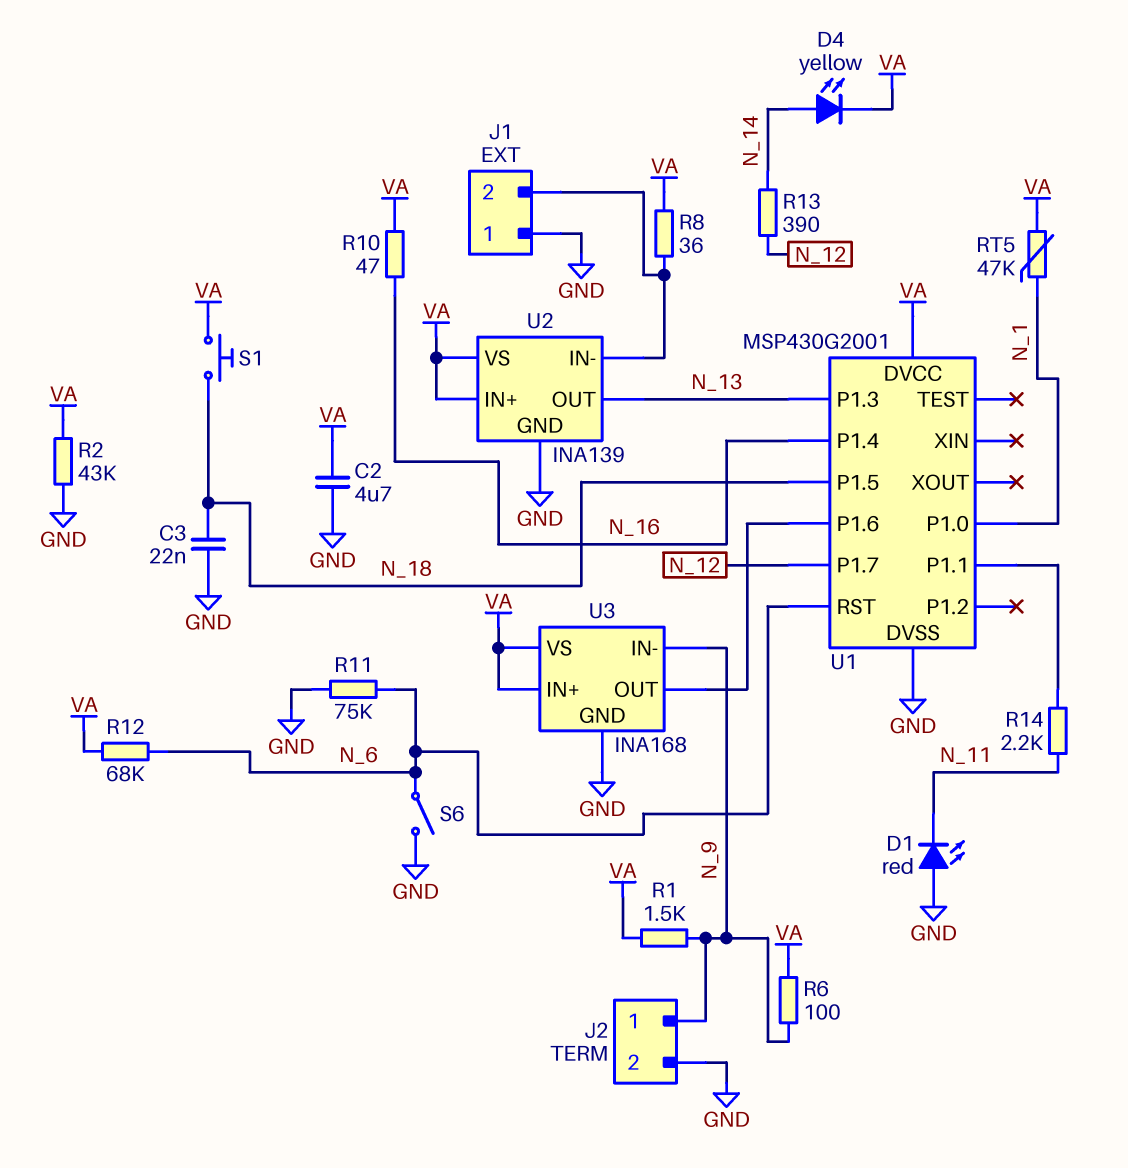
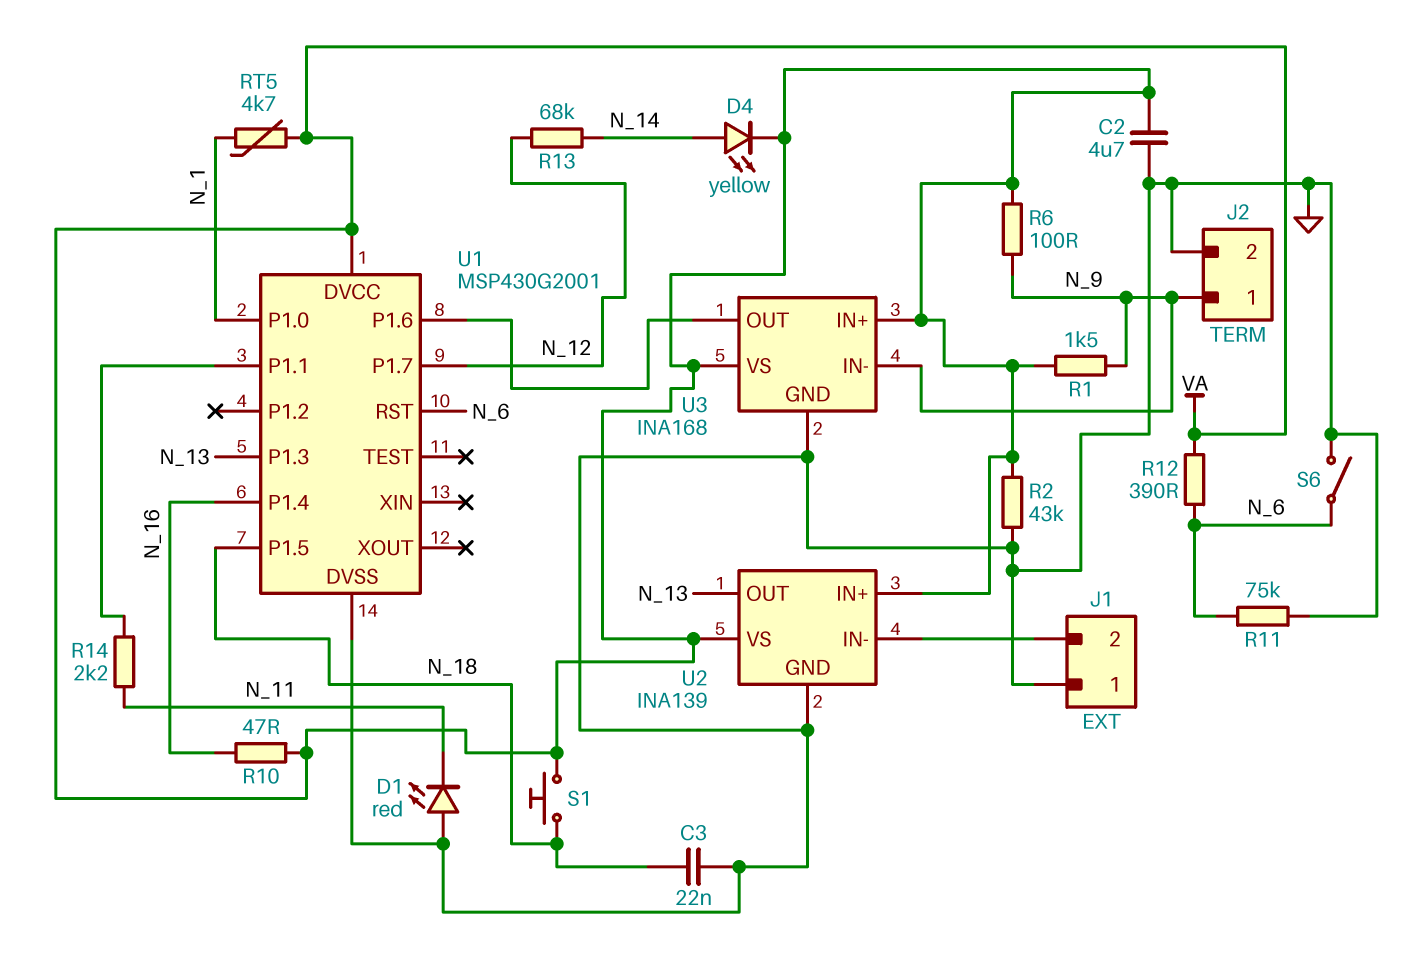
R8: 36 (J1/2, VA) -> none
R12: 68k (N_6, VA) -> 390 (N_6, VA)
R13: 390 (N_12, N_14) -> 68k (N_12, N_14)
RT5: 47k (N_1, VA) -> 4.7k (N_1, VA)

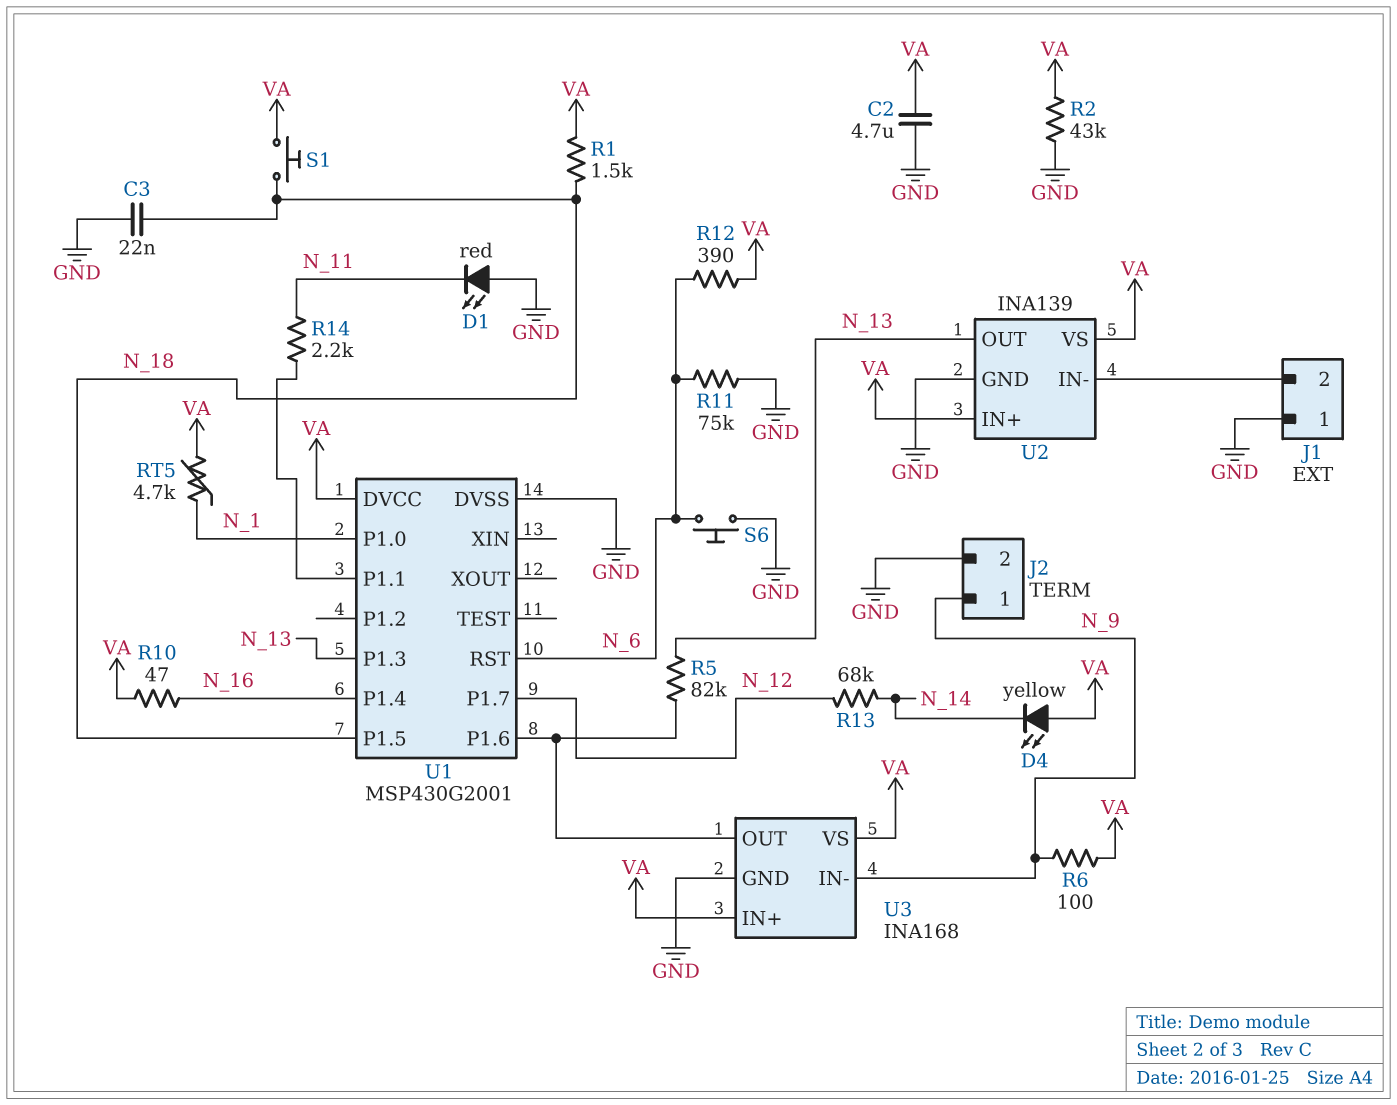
D4: LED yellow (A N_14, K VA) -> LED yellow (A VA, K N_14)
R1: 1.5k (N_9, VA) -> 1.5k (N_18, VA)
R5: none -> 82k (N_13, U1/P1.6)
S6: switch (GND, N_6) -> button (GND, N_6)

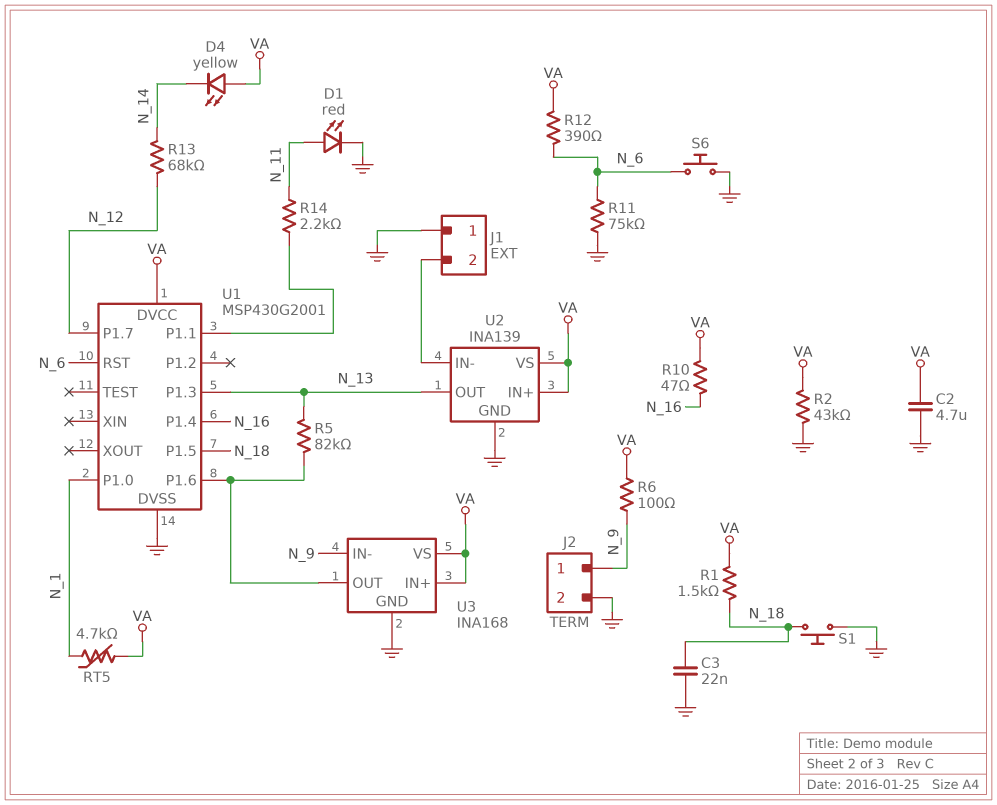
D1: LED red (A GND, K N_11) -> LED red (A N_11, K GND)
S1: button (N_18, VA) -> button (GND, N_18)

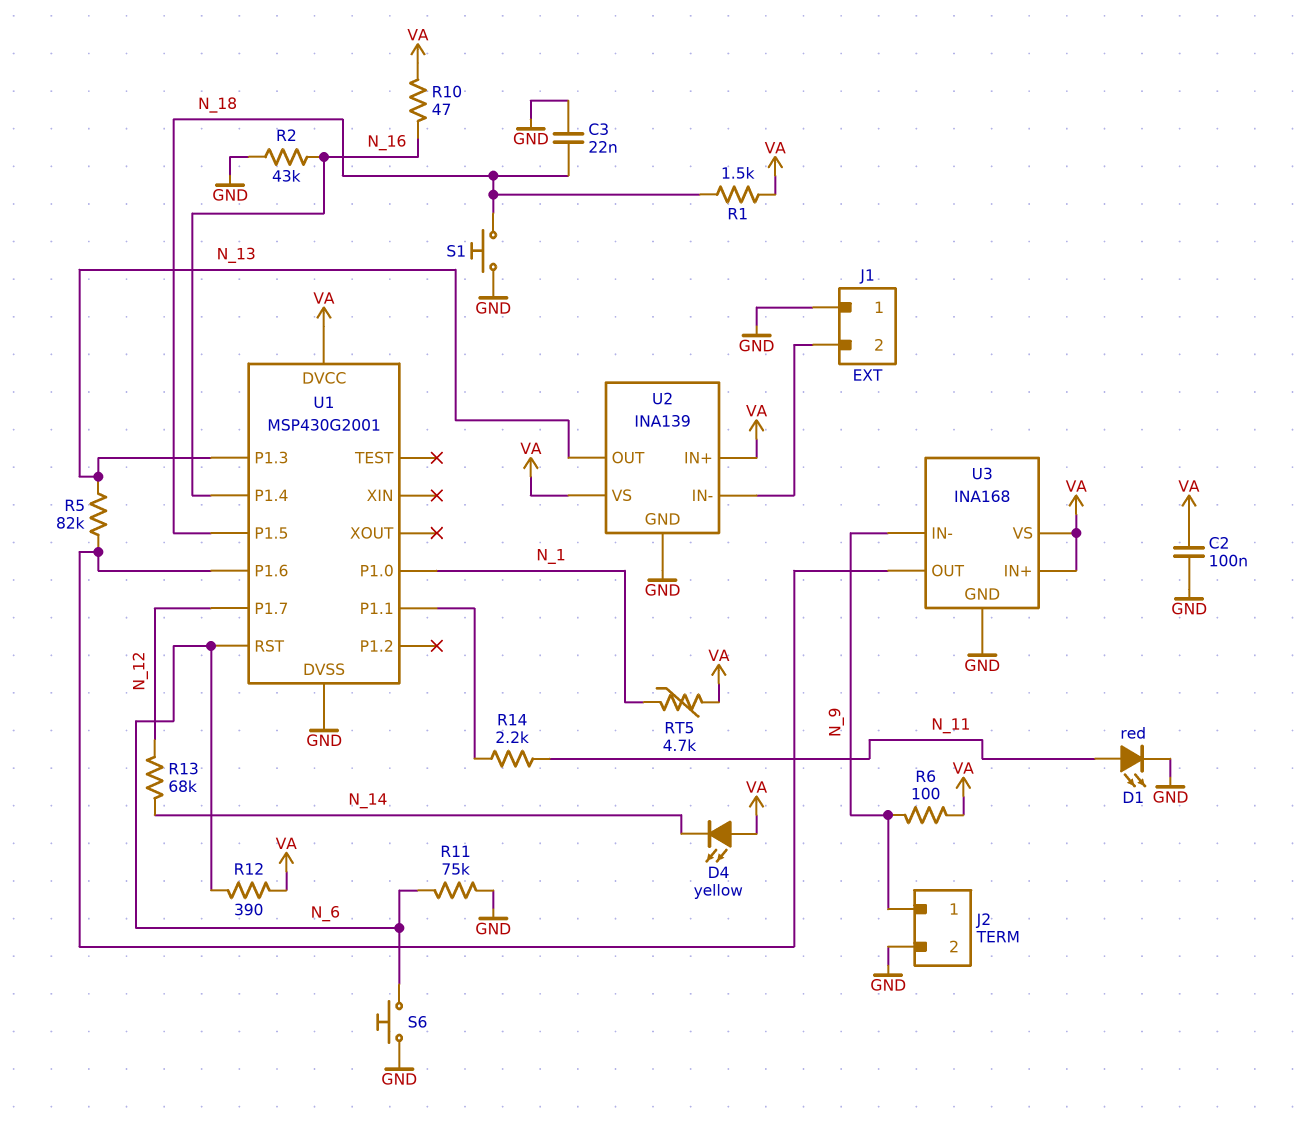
C2: 4.7uF (GND, VA) -> 100nF (GND, VA)
R2: 43k (GND, VA) -> 43k (GND, N_16)

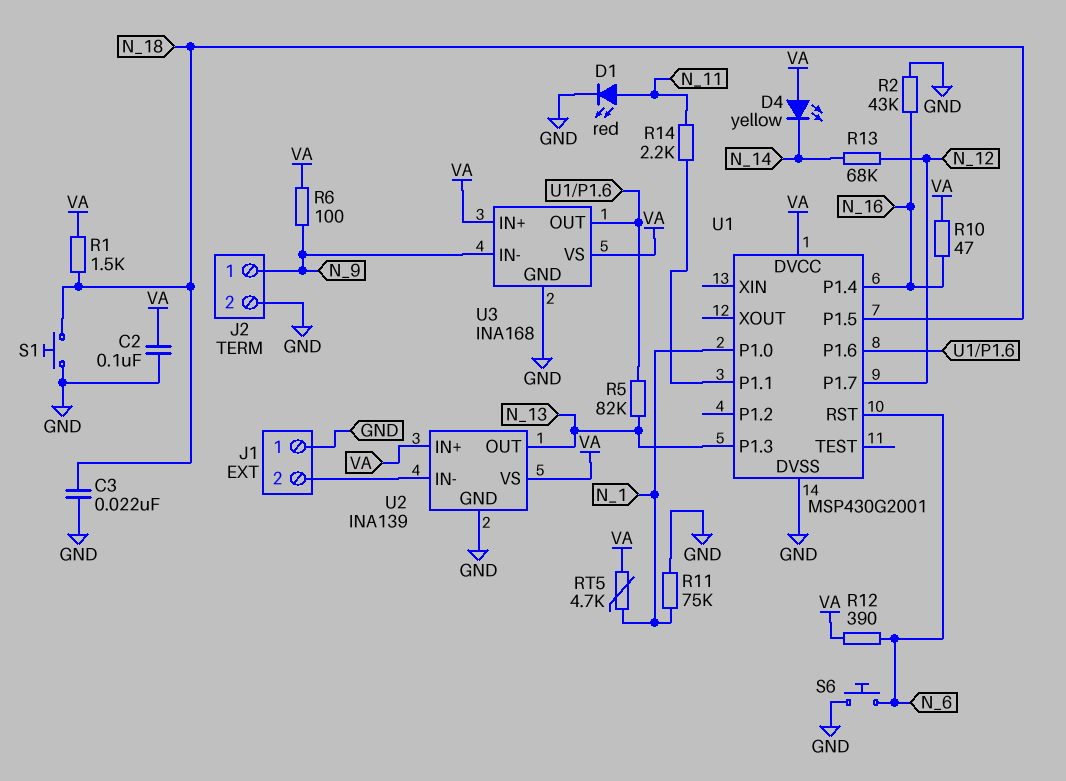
R11: 75k (GND, N_6) -> 75k (GND, N_1)

